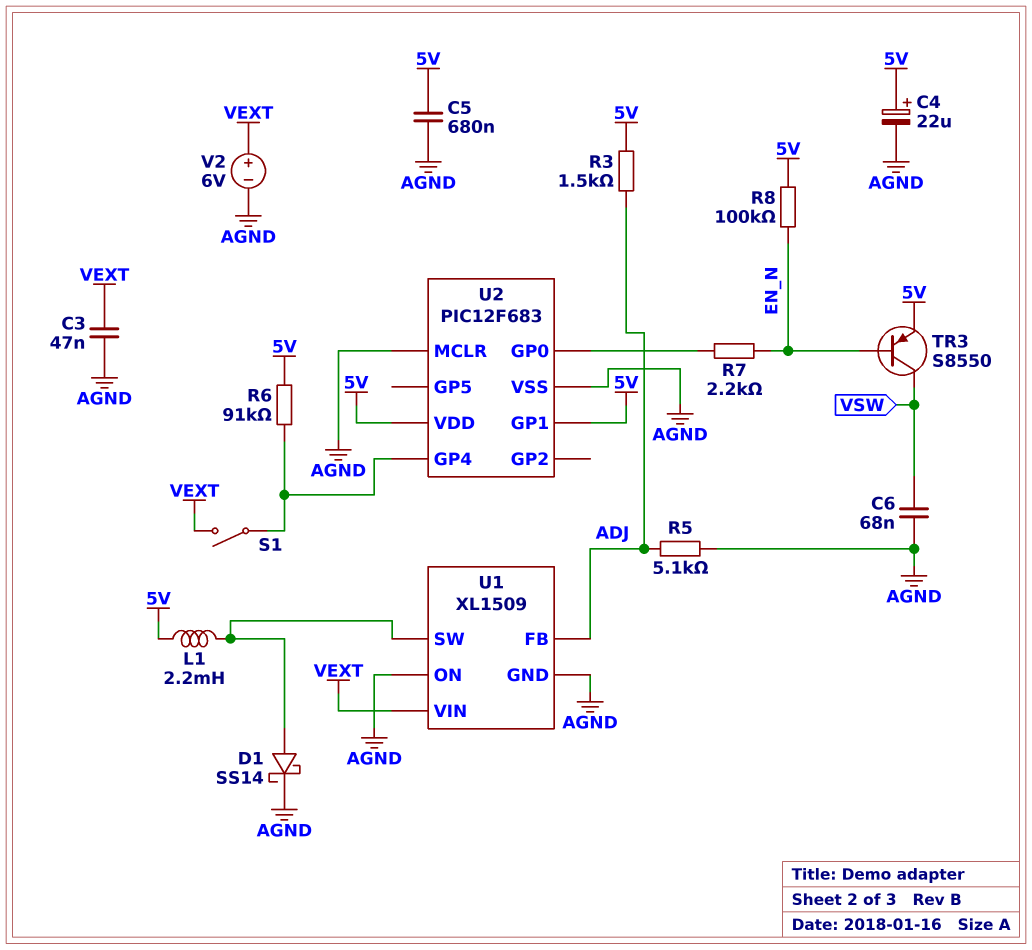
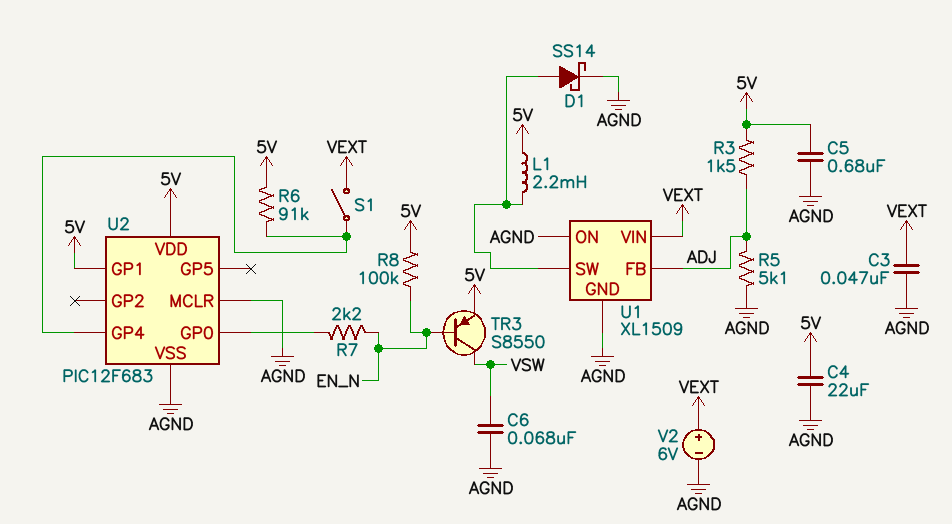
C4: 22uF (plus 5V, minus AGND) -> 22uF (5V, AGND)

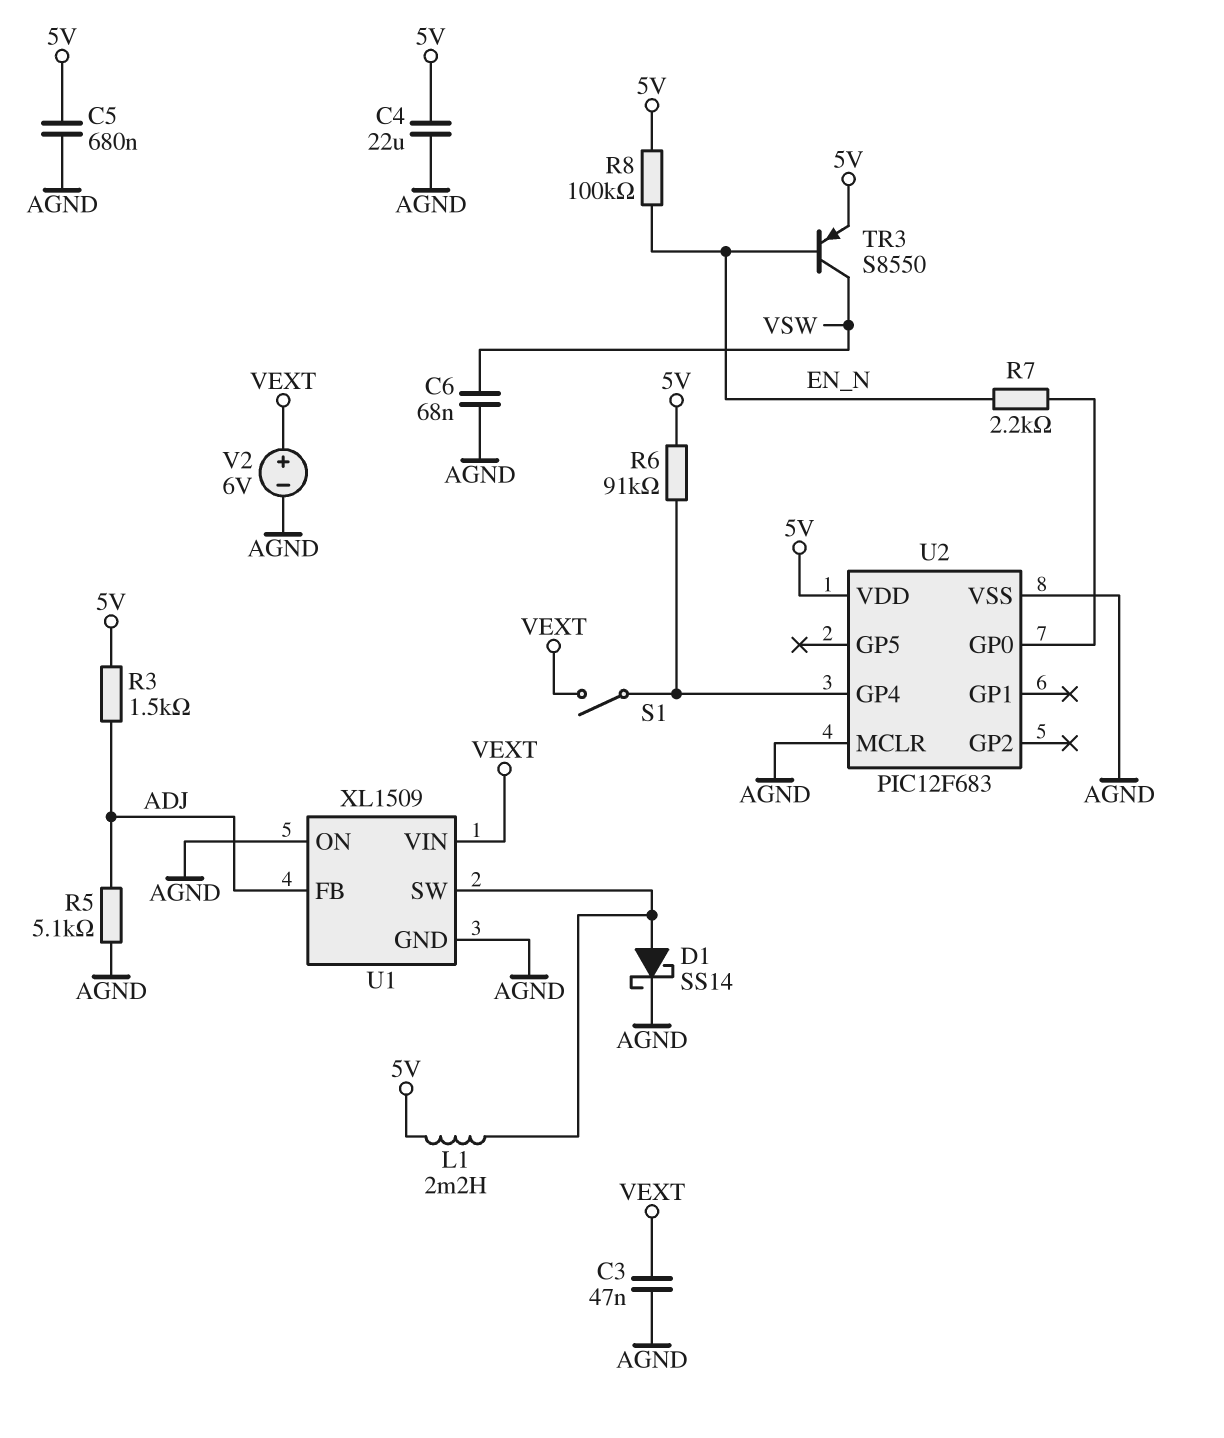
U2 pin GP1: 5V -> none

